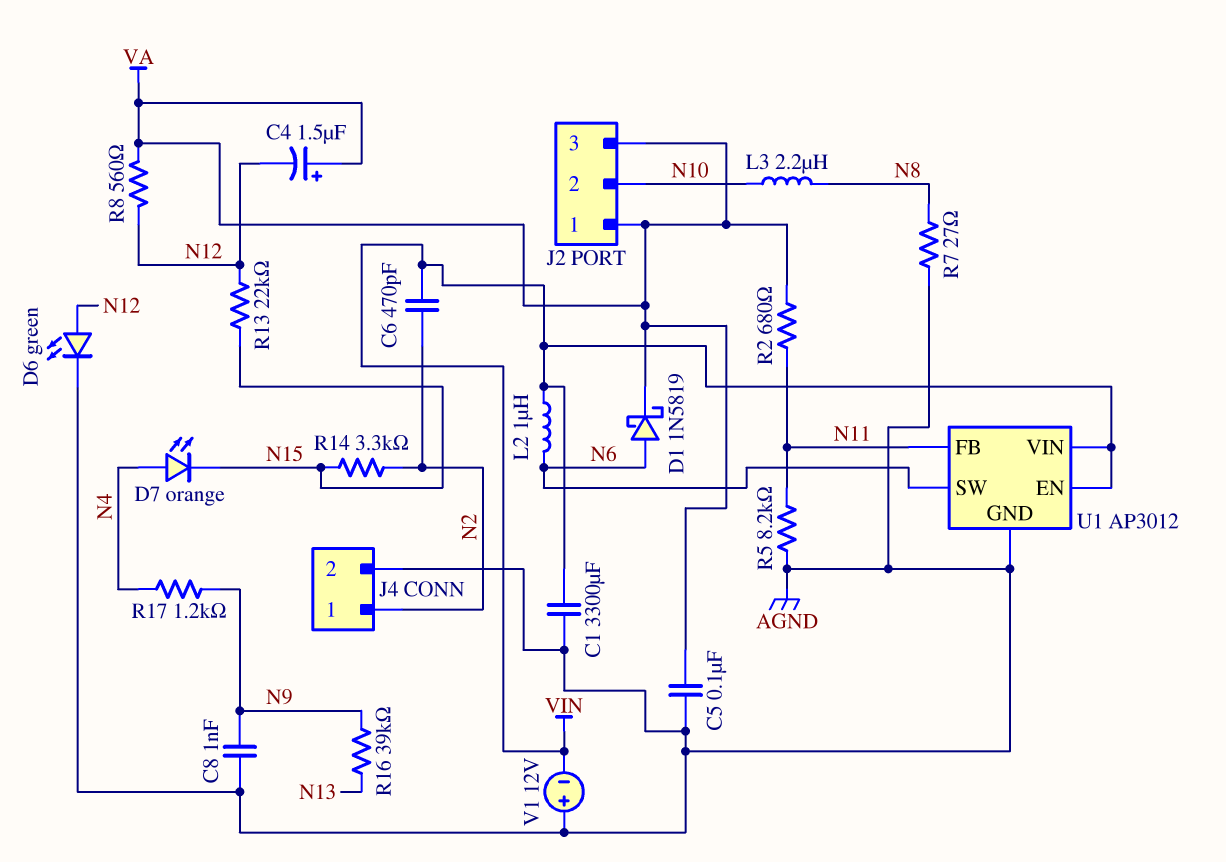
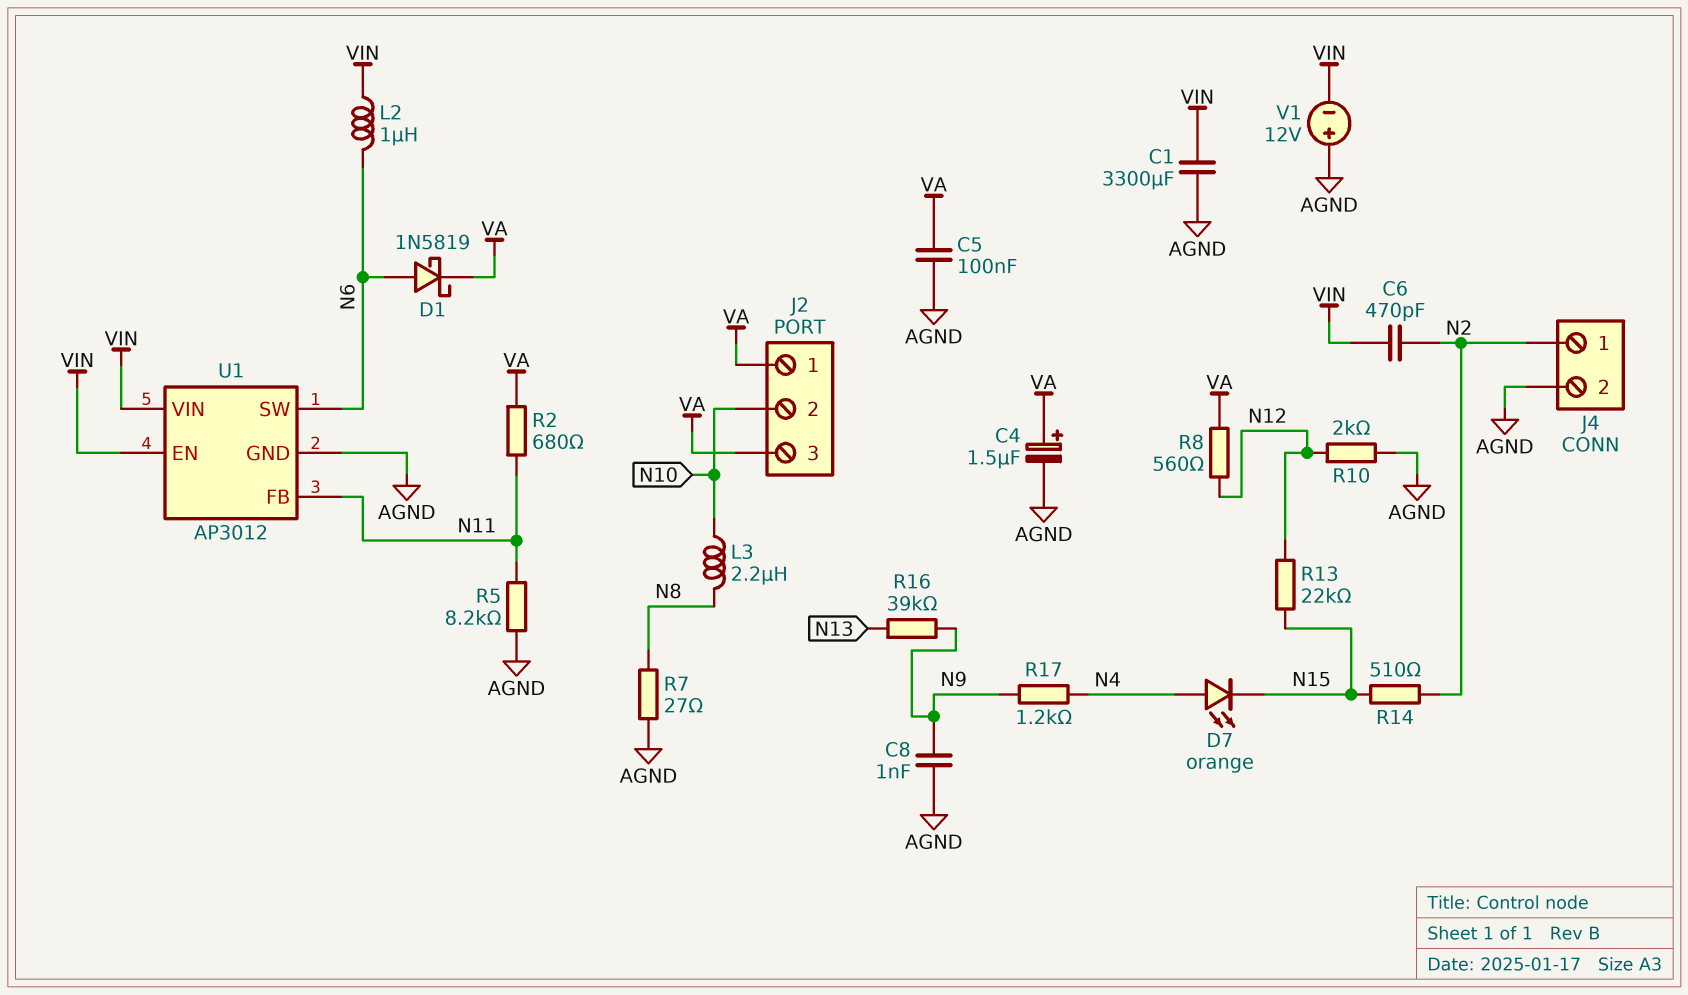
C4: 1.5uF (plus VA, minus N12) -> 1.5uF (plus VA, minus AGND)
D6: LED green (A N12, K AGND) -> none
R10: none -> 2k (AGND, N12)
R14: 3.3k (N2, N15) -> 510 (N2, N15)

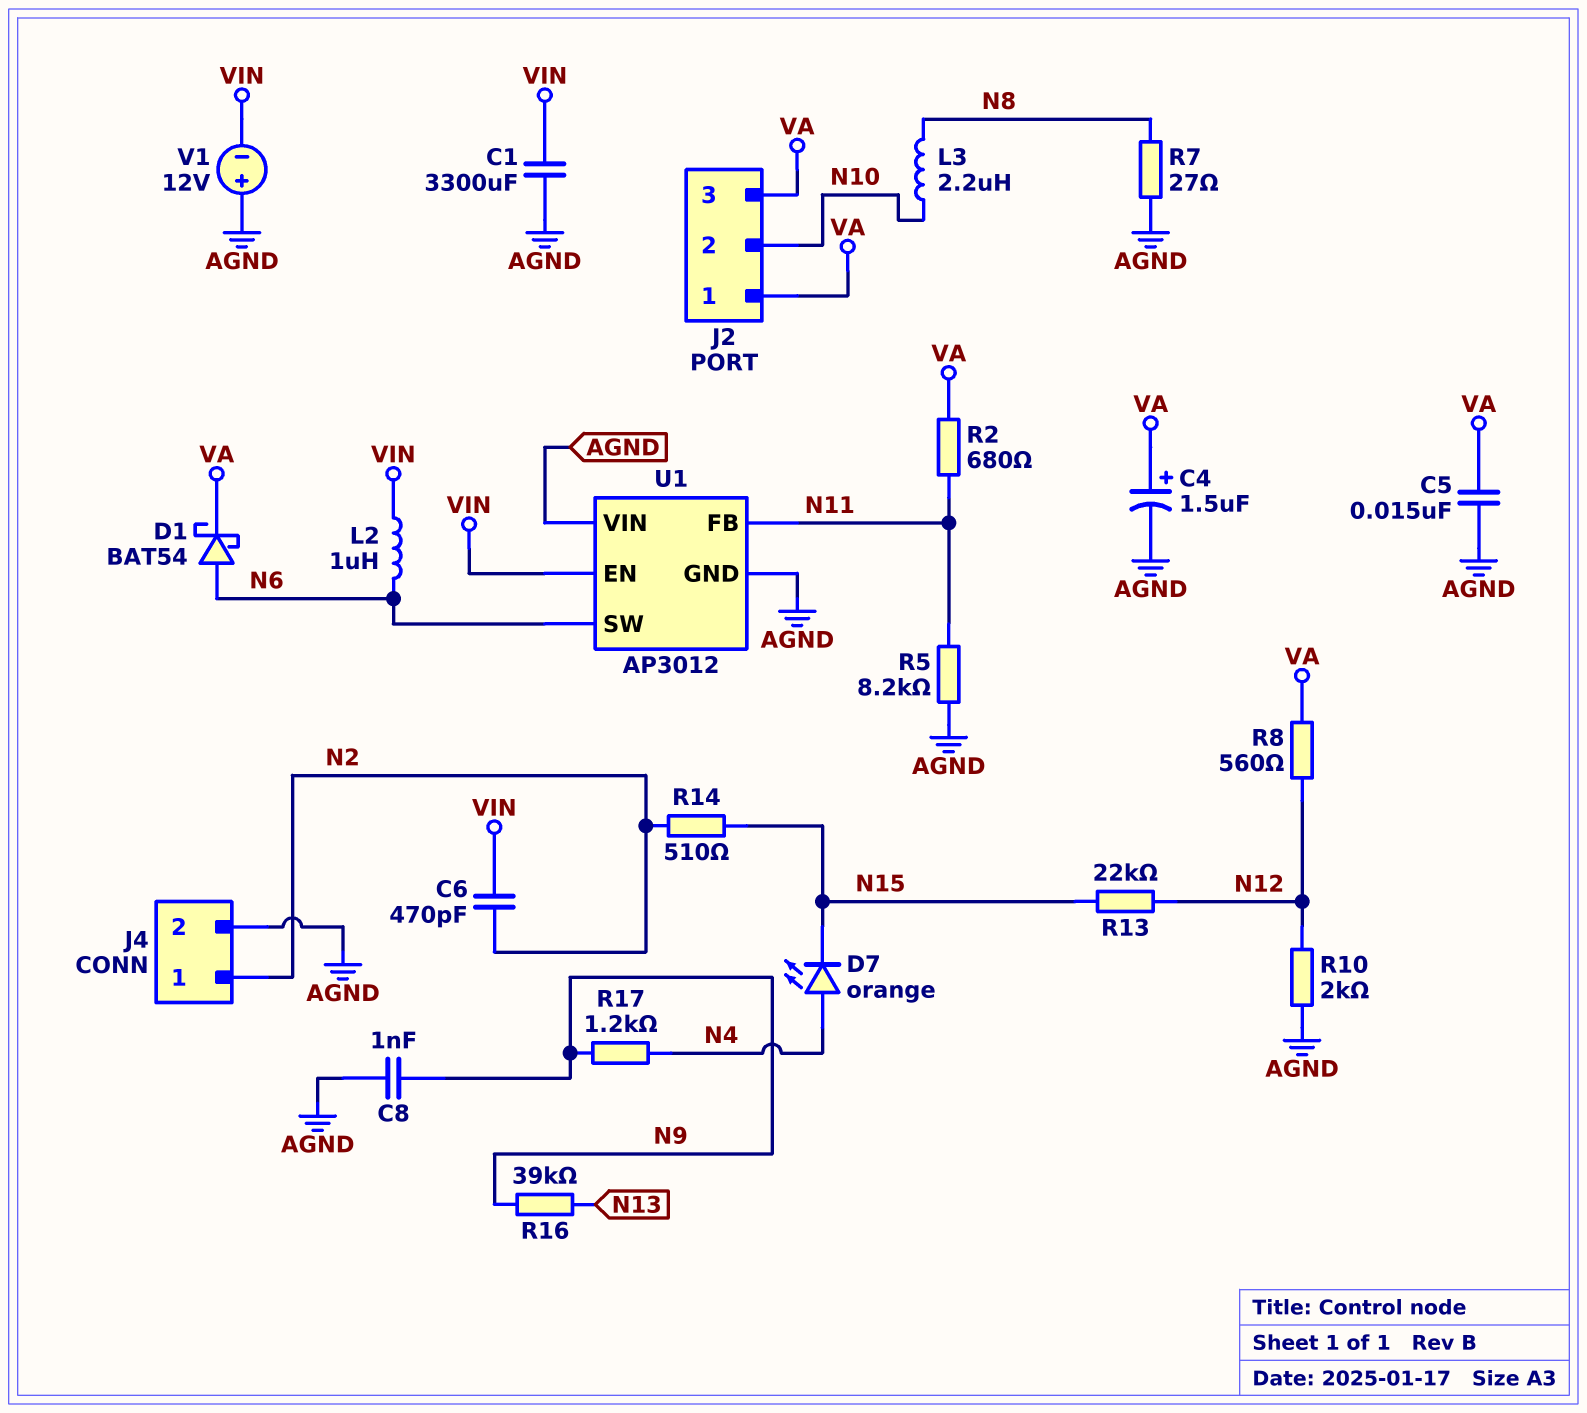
C5: 100nF (AGND, VA) -> 15nF (AGND, VA)
D1: schottky 1N5819 (A N6, K VA) -> schottky BAT54 (A N6, K VA)
U1 pin VIN: VIN -> AGND

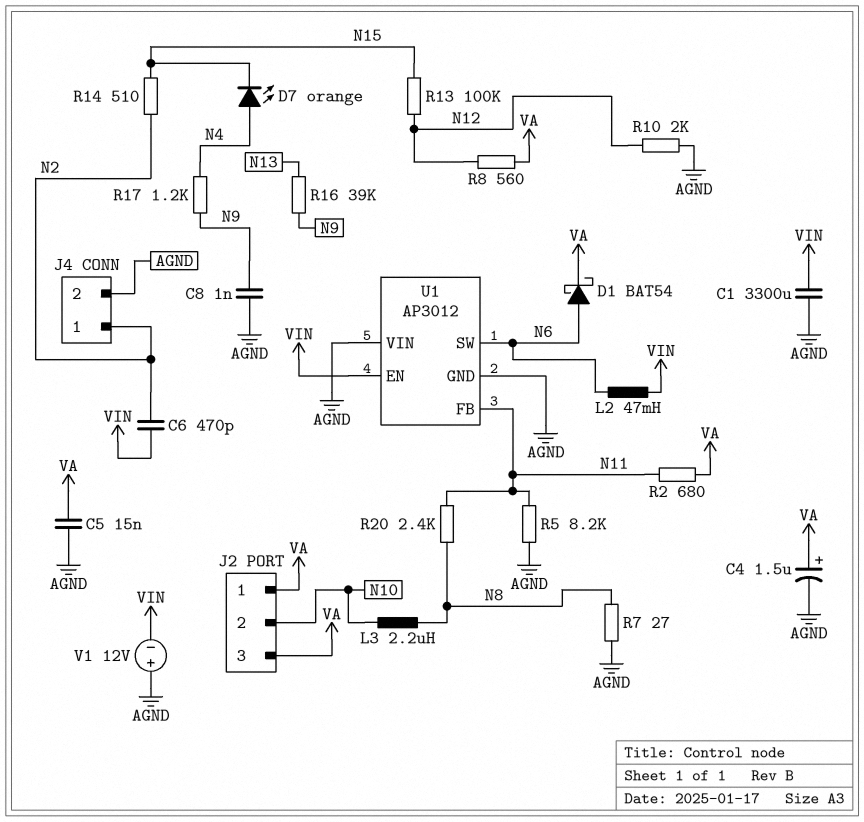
L2: 1uH (N6, VIN) -> 47mH (N6, VIN)
R13: 22k (N12, N15) -> 100k (N12, N15)
R20: none -> 2.4k (N8, N11)

